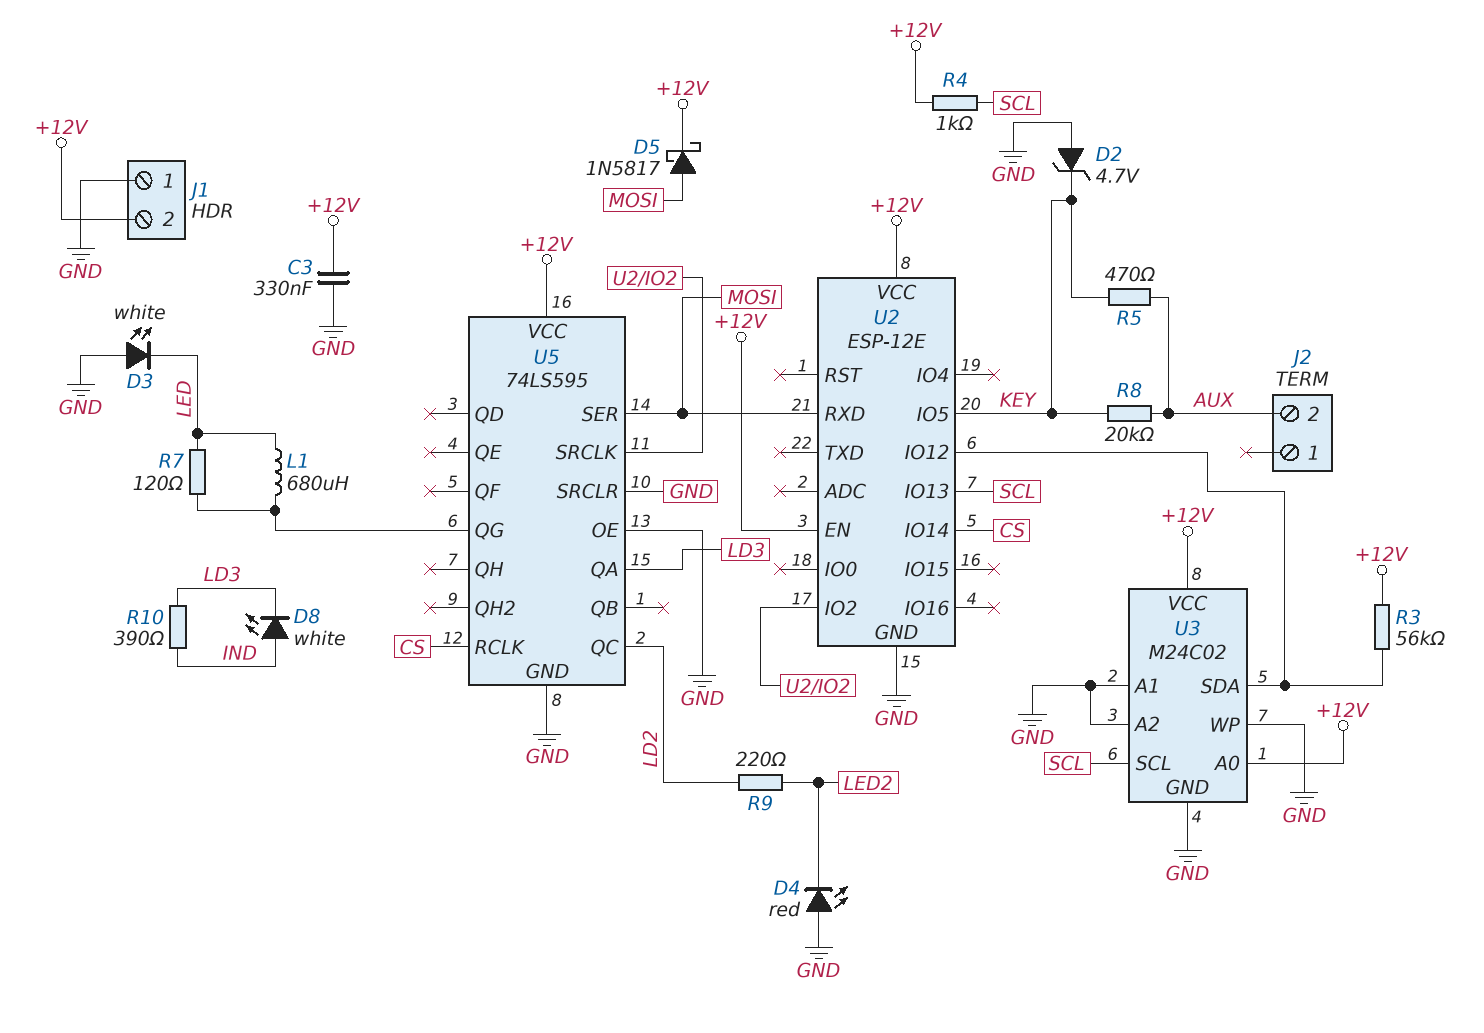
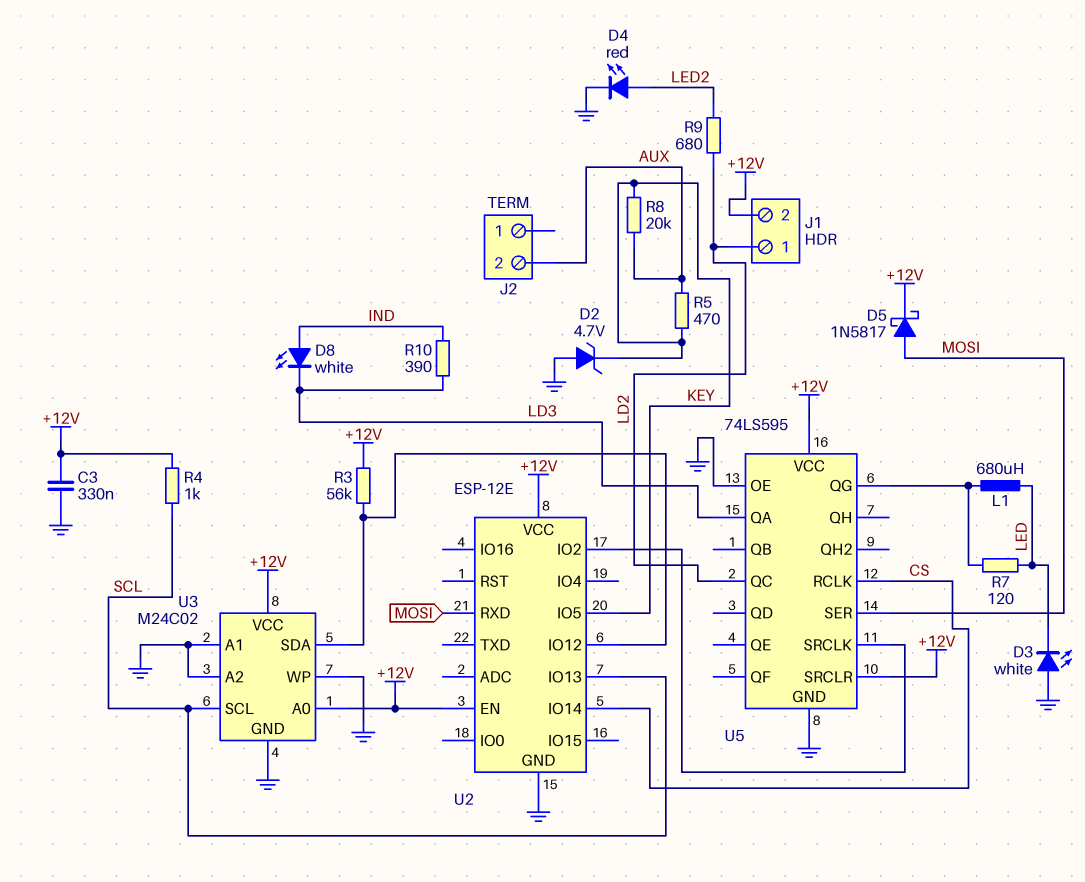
D4: LED red (A GND, K LED2) -> LED red (A LED2, K GND)
J1 pin 1: GND -> LD2
R9: 220 (LD2, LED2) -> 680 (LD2, LED2)
U5 pin SRCLR: GND -> +12V

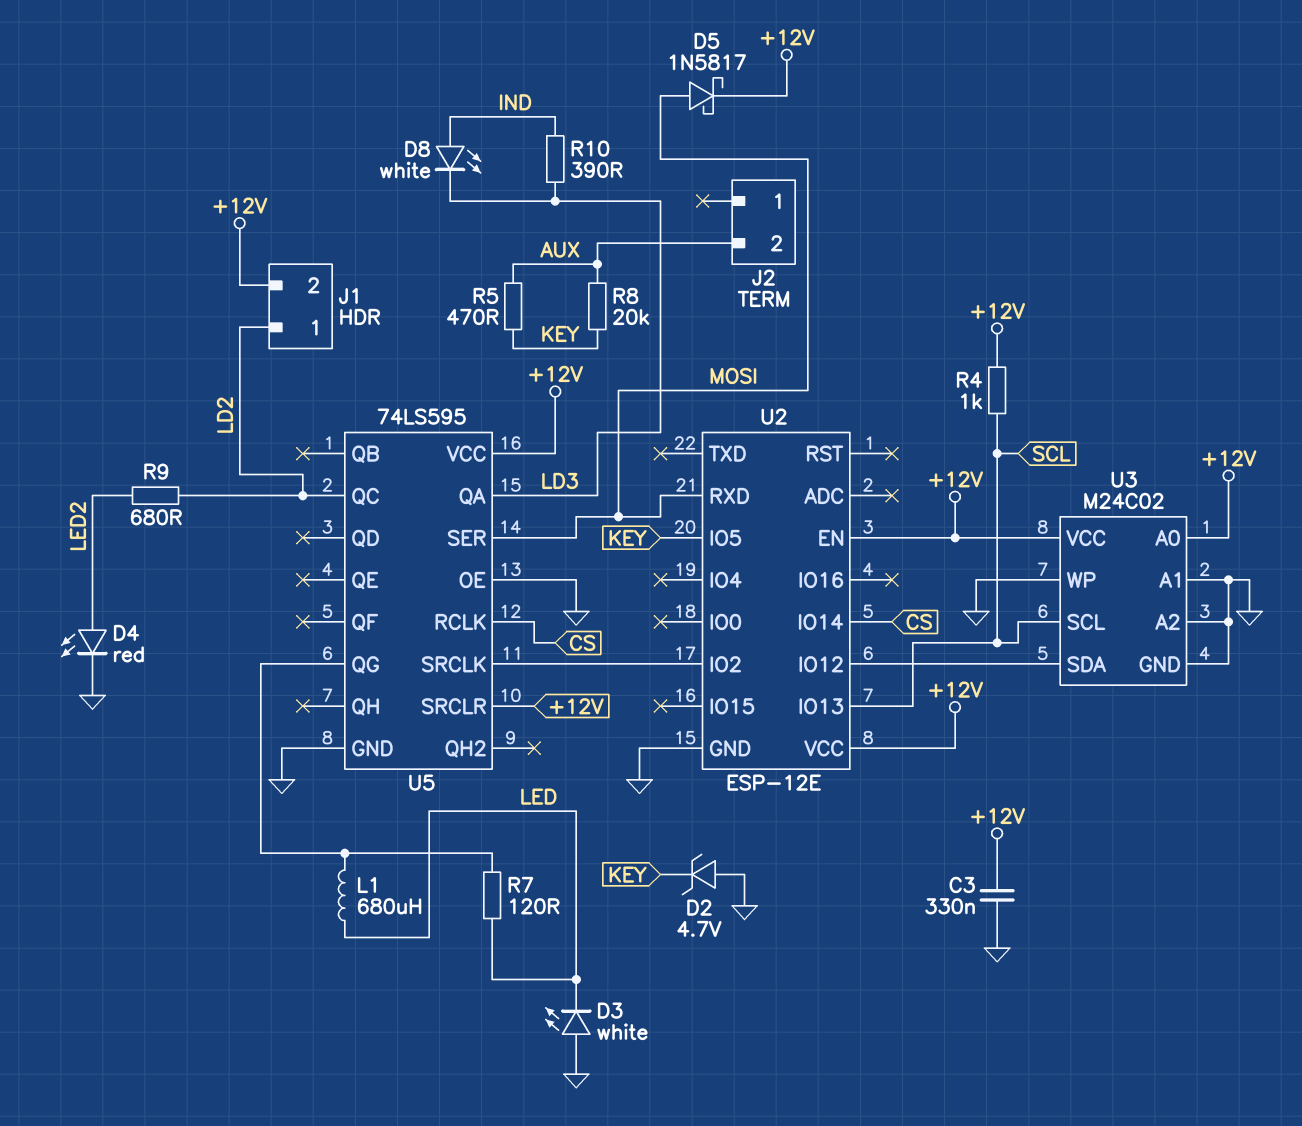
R3: 56k (+12V, U2/IO12) -> none

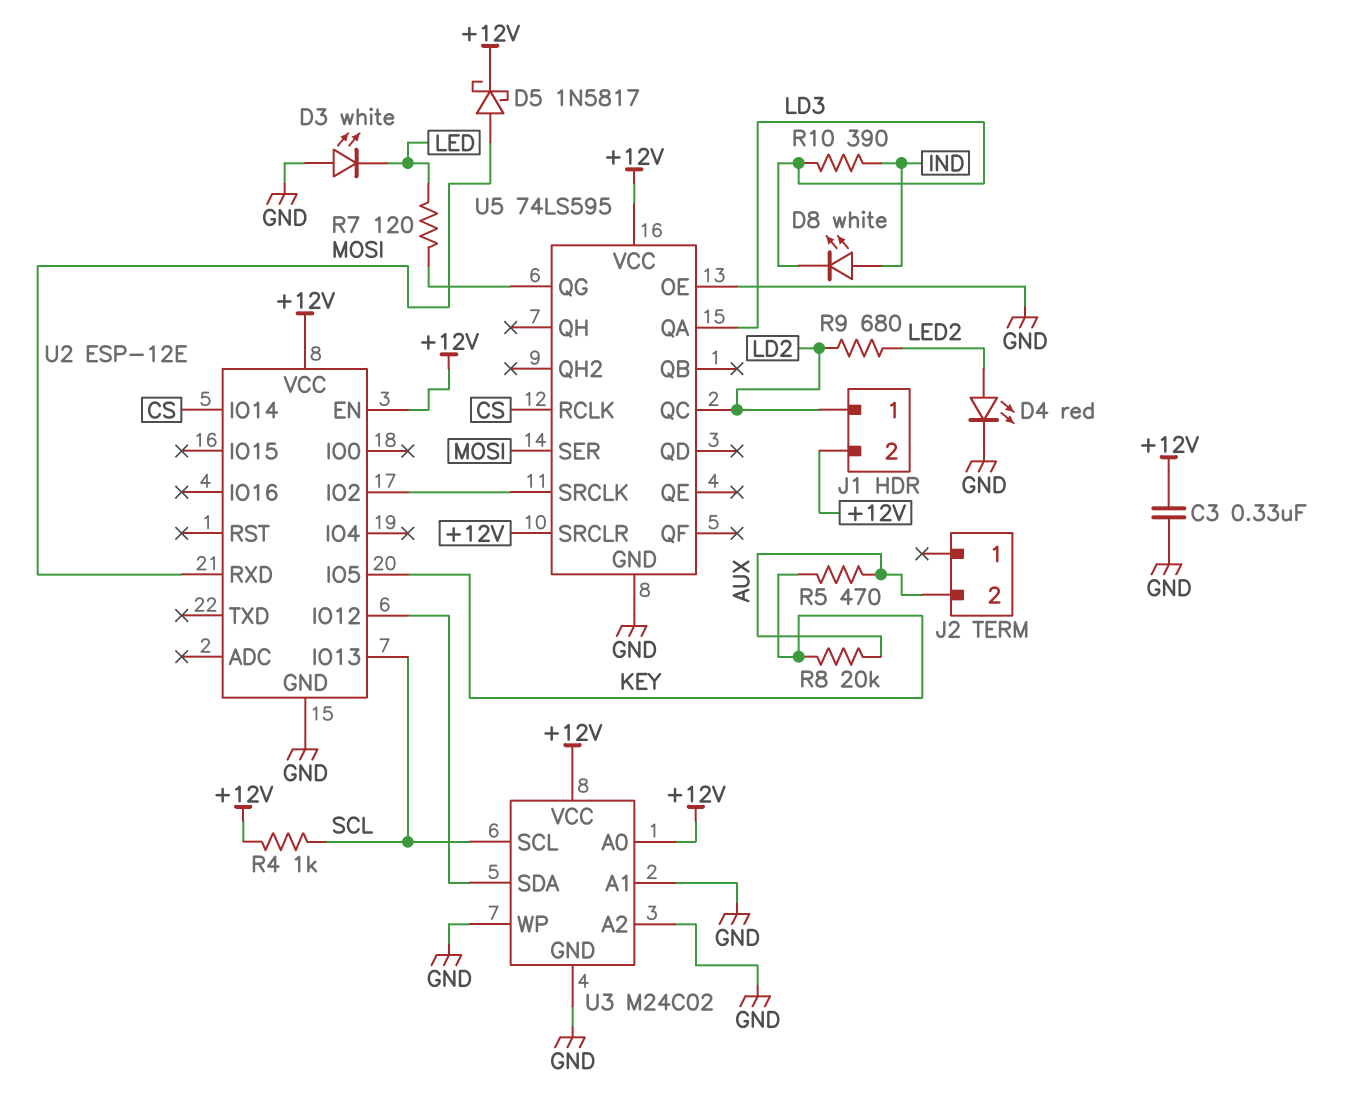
D2: zener 4.7V (A GND, K KEY) -> none
L1: 680uH (LED, U5/QG) -> none

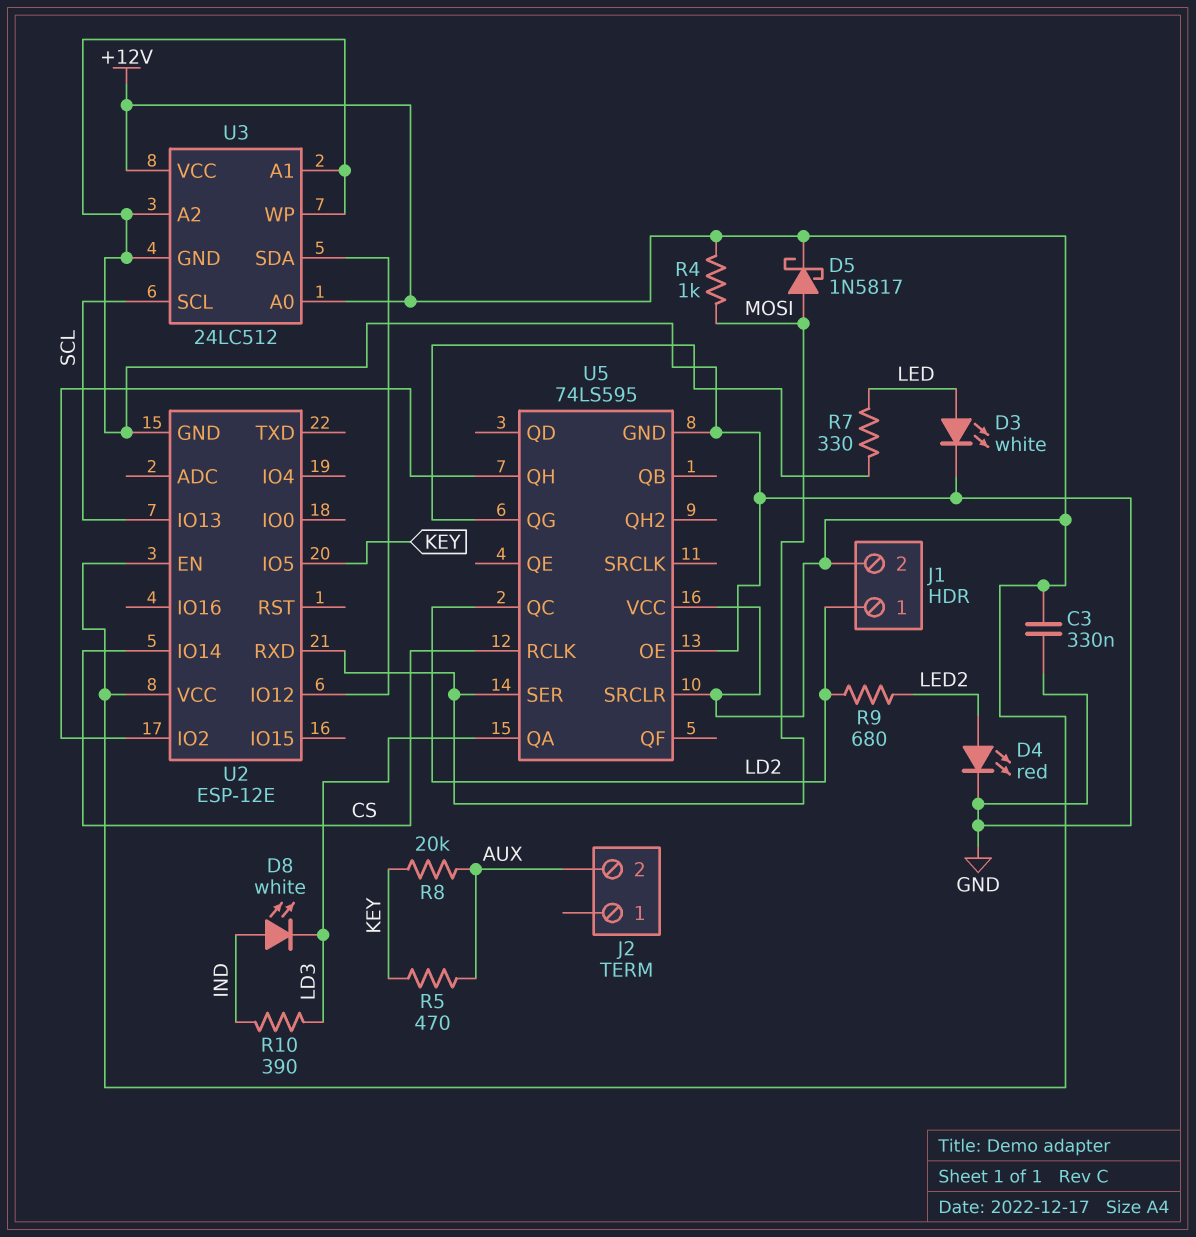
D3: LED white (A GND, K LED) -> LED white (A LED, K GND)
R4: 1k (+12V, SCL) -> 1k (+12V, MOSI)
R7: 120 (LED, U5/QG) -> 330 (LED, U5/QG)
U3: M24C02 -> 24LC512
U5 pin QH: none -> U2/IO2
U5 pin SRCLK: U2/IO2 -> none

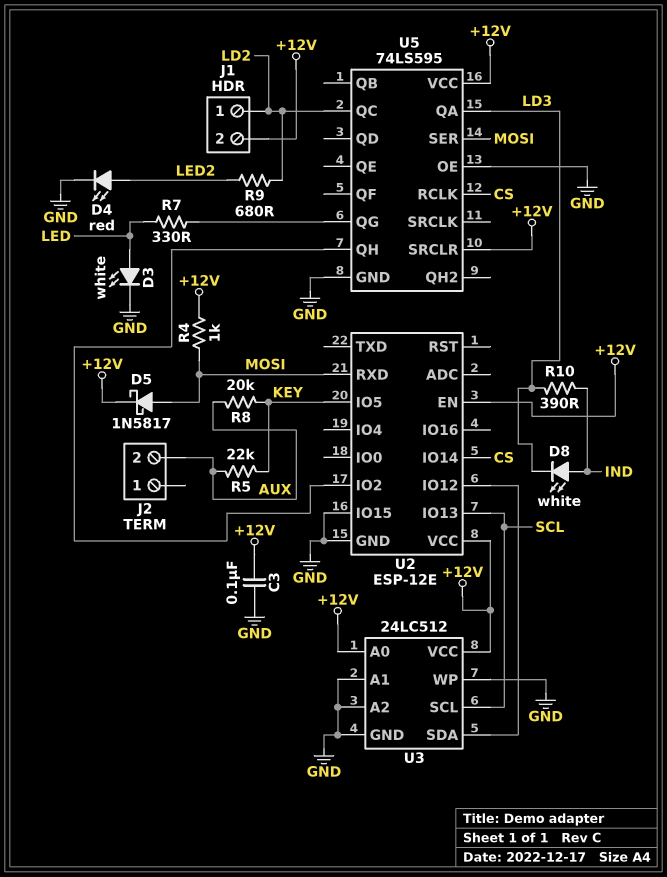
C3: 330nF (+12V, GND) -> 100nF (+12V, GND)
R5: 470 (AUX, KEY) -> 22k (AUX, KEY)
U2 pin IO15: none -> GND

